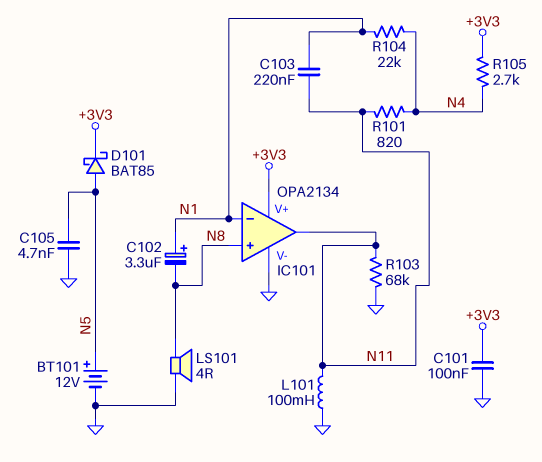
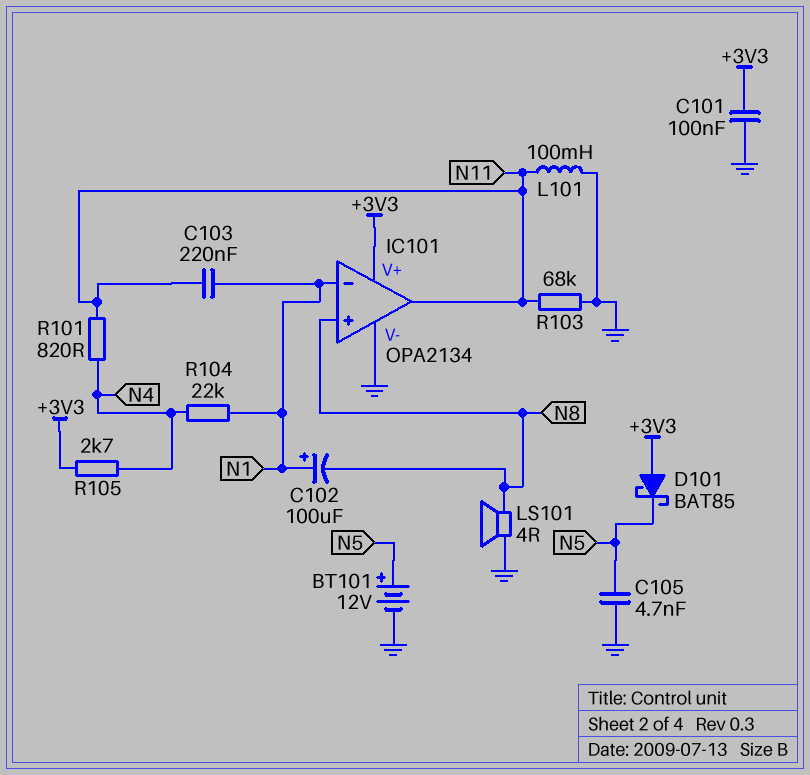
C102: 3.3uF (plus N1, minus N8) -> 100uF (plus N1, minus N8)
D101: schottky BAT85 (A N5, K +3V3) -> schottky BAT85 (A +3V3, K N5)

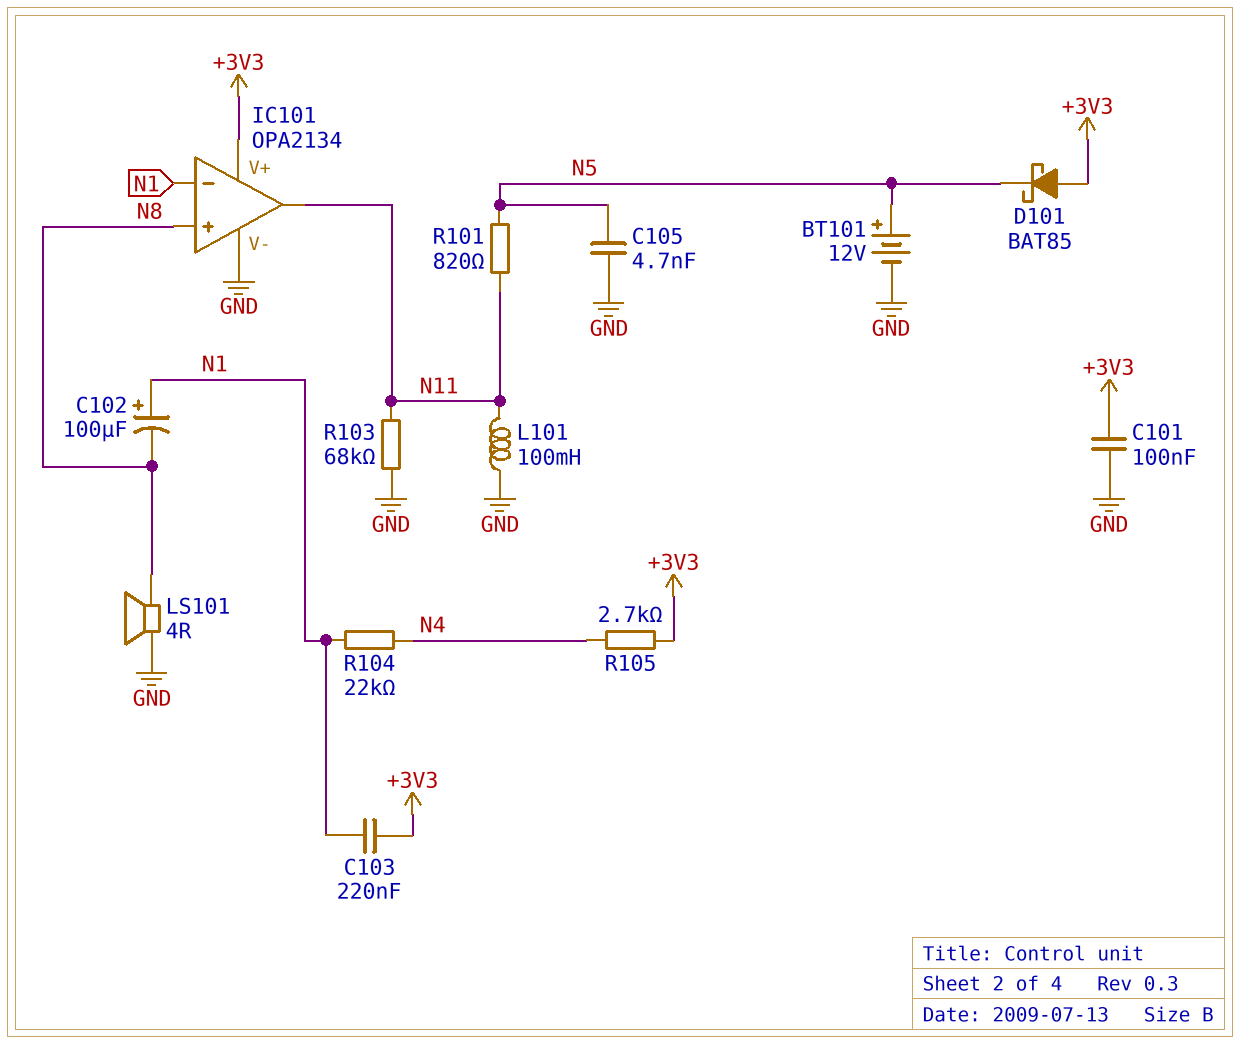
C103: 220nF (N1, N11) -> 220nF (+3V3, N1)
R101: 820 (N4, N11) -> 820 (N5, N11)

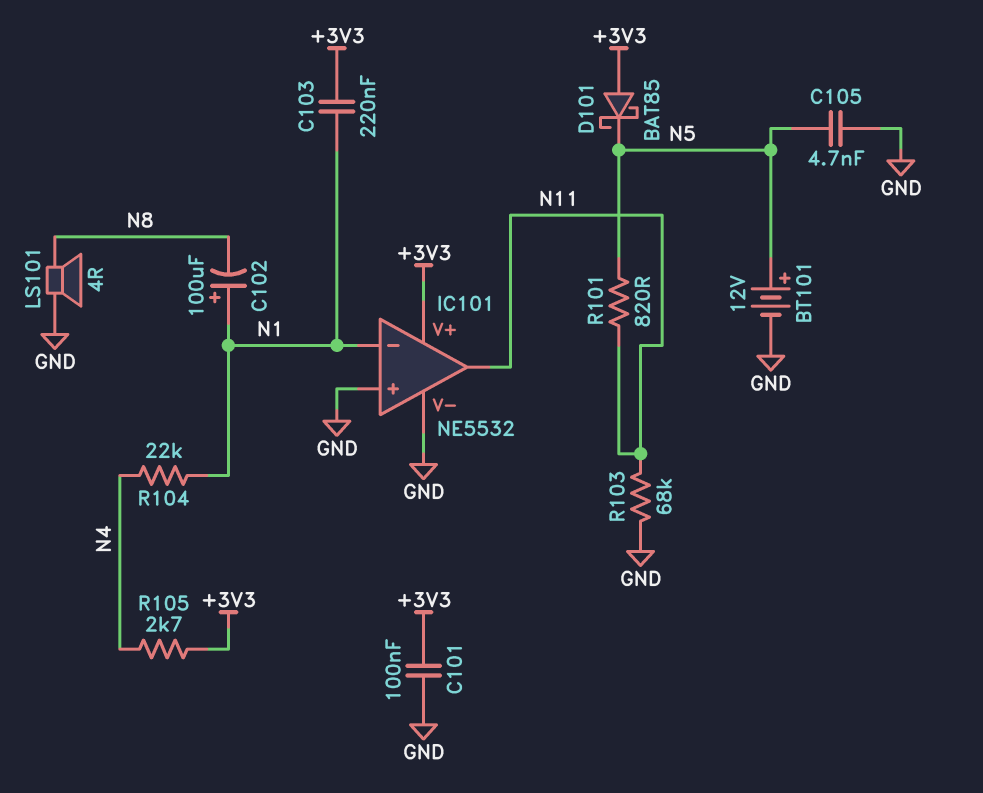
IC101: OPA2134 -> NE5532
IC101 pin in+: N8 -> GND
L101: 100mH (GND, N11) -> none

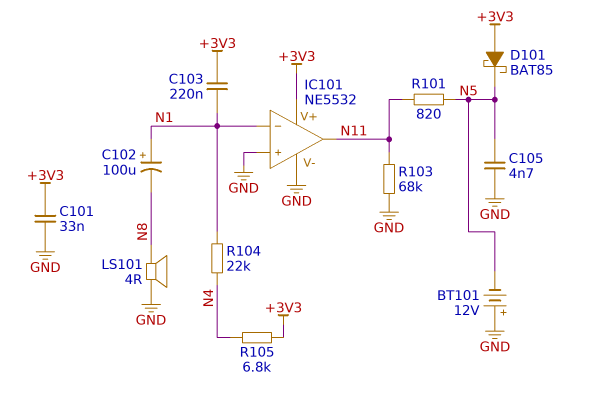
BT101: 12V (plus N5, minus GND) -> 12V (plus GND, minus N5)
C101: 100nF (+3V3, GND) -> 33nF (+3V3, GND)
R105: 2.7k (+3V3, N4) -> 6.8k (+3V3, N4)

